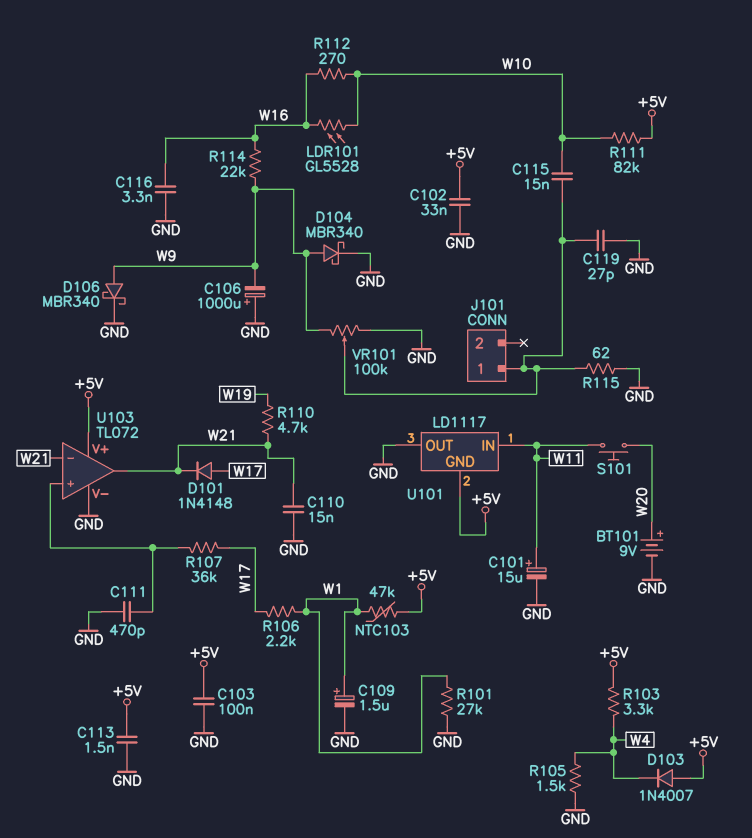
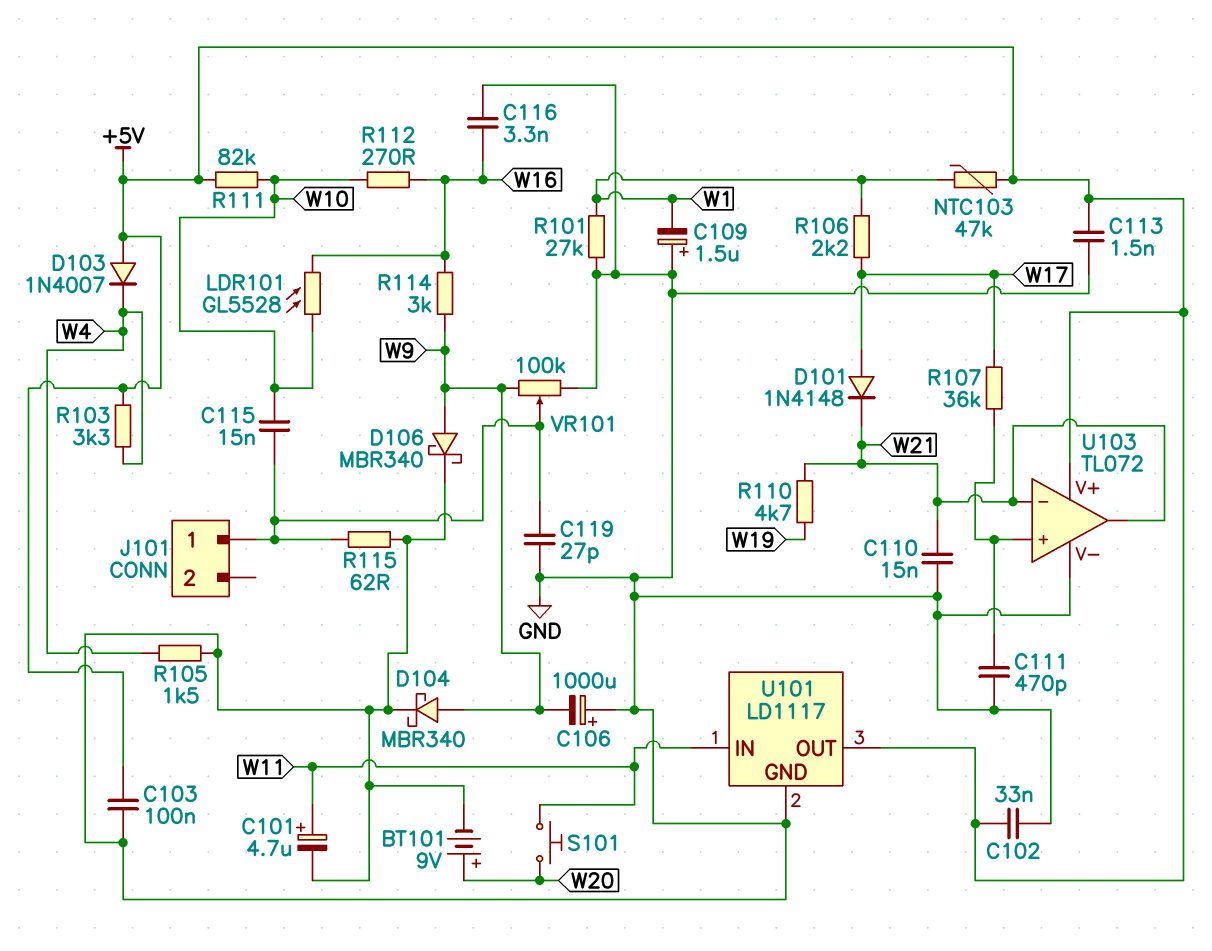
C101: 15uF (plus W11, minus GND) -> 4.7uF (plus W11, minus GND)
C109: 1.5uF (plus W1, minus GND) -> 1.5uF (plus GND, minus W1)
R114: 22k (W9, W16) -> 3k (W9, W16)
U101 pin GND: +5V -> GND
U101 pin OUT: GND -> +5V

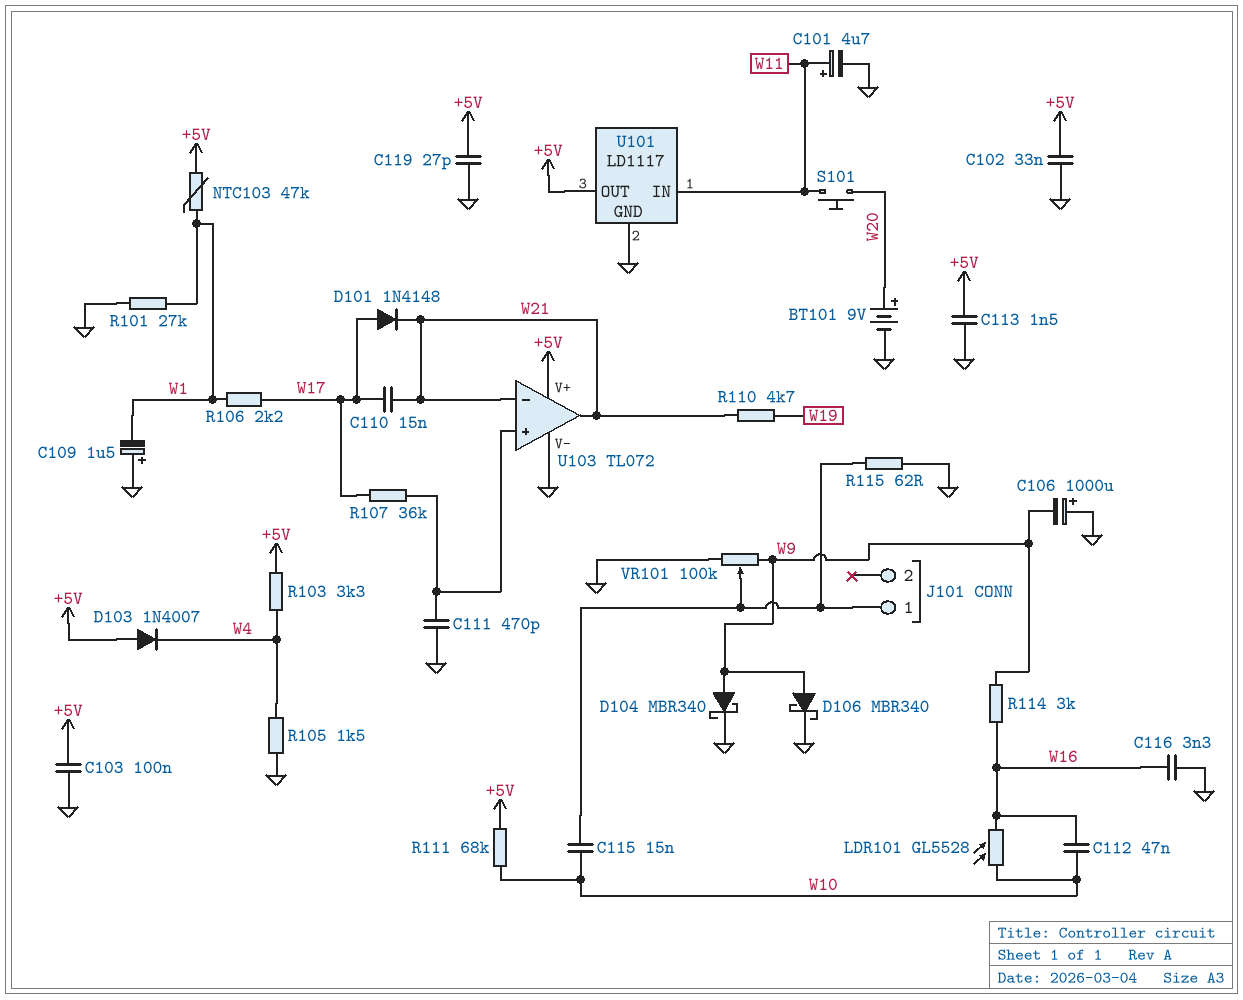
C110: 15nF (GND, W21) -> 15nF (W17, W21)
C112: none -> 47nF (W10, W16)
C119: 27pF (GND, J101/1) -> 27pF (+5V, GND)
R111: 82k (+5V, W10) -> 68k (+5V, W10)
R112: 270 (W10, W16) -> none

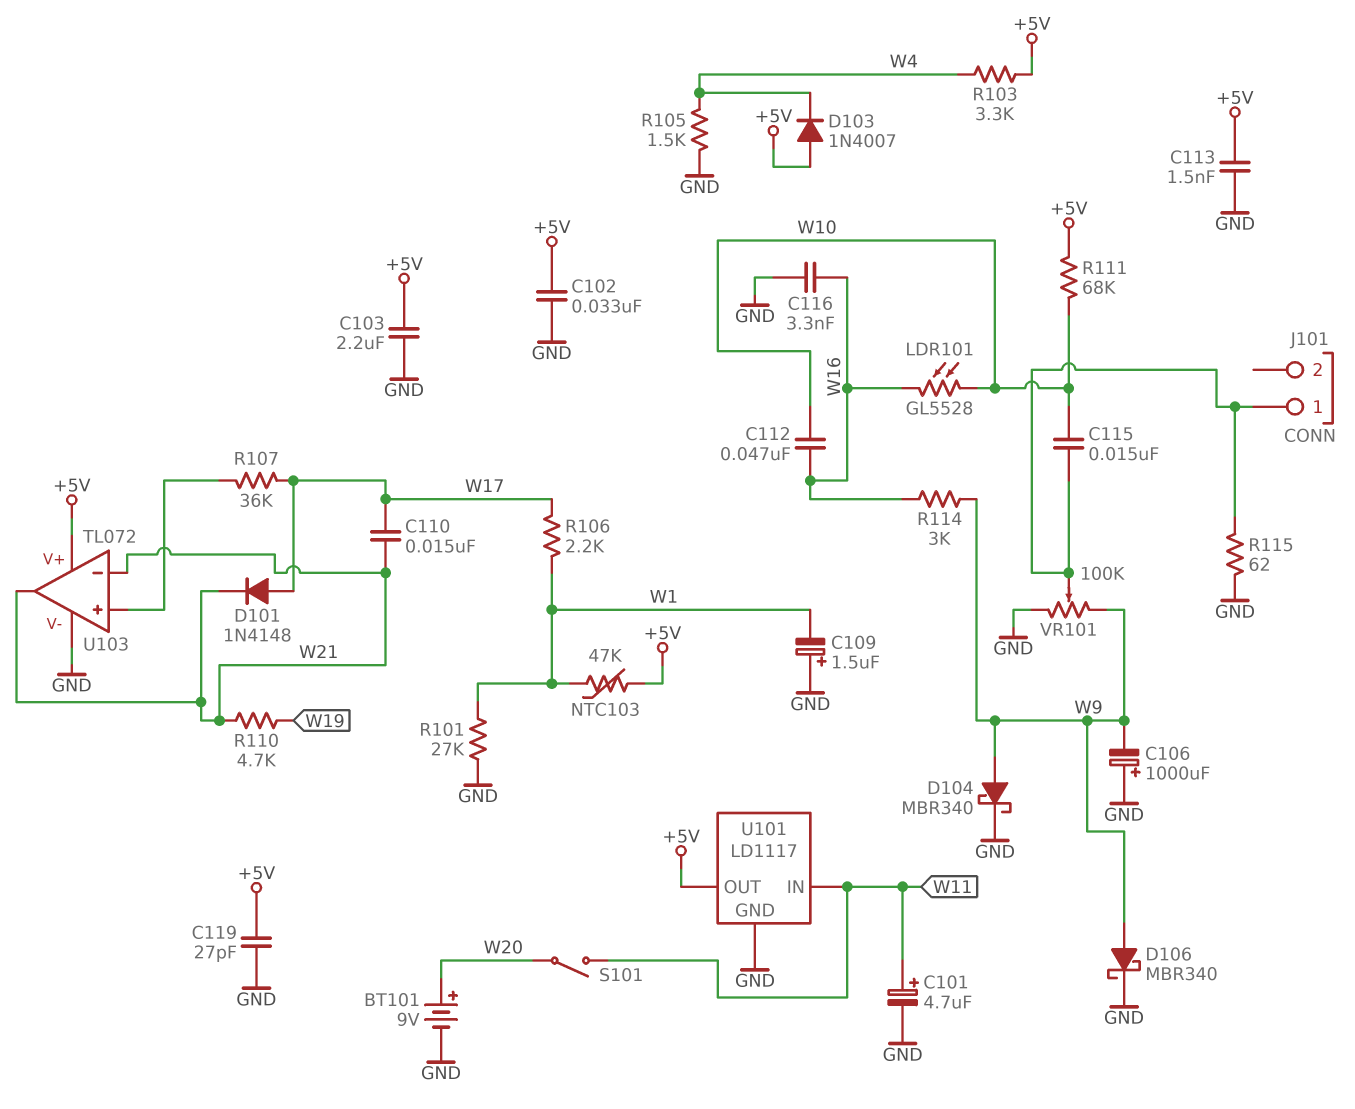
C103: 100nF (+5V, GND) -> 2.2uF (+5V, GND)
C111: 470pF (GND, U103/in+) -> none
S101: button (W11, W20) -> switch (W11, W20)

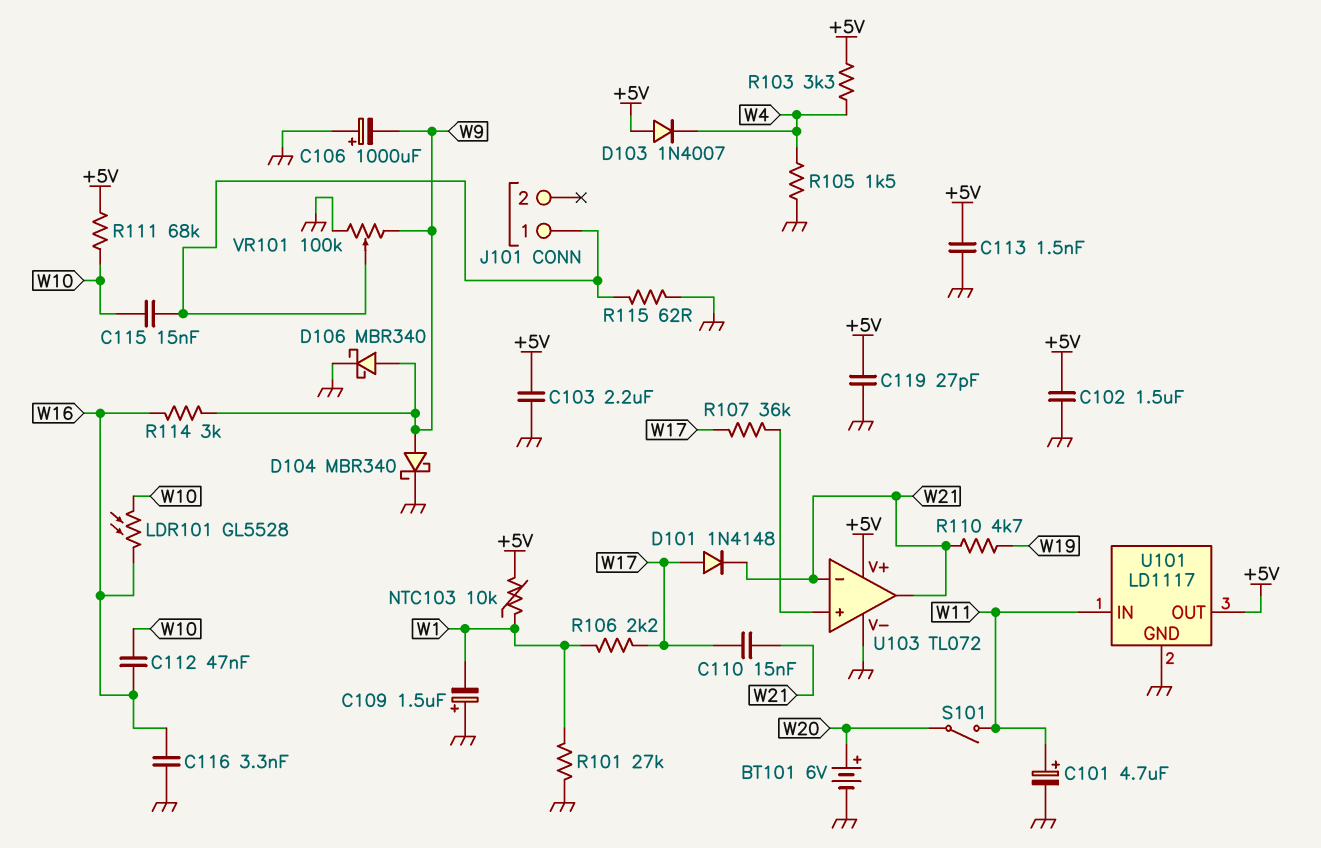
BT101: 9V (plus W20, minus GND) -> 6V (plus W20, minus GND)
C102: 33nF (+5V, GND) -> 1.5uF (+5V, GND)
NTC103: 47k (+5V, W1) -> 10k (+5V, W1)

